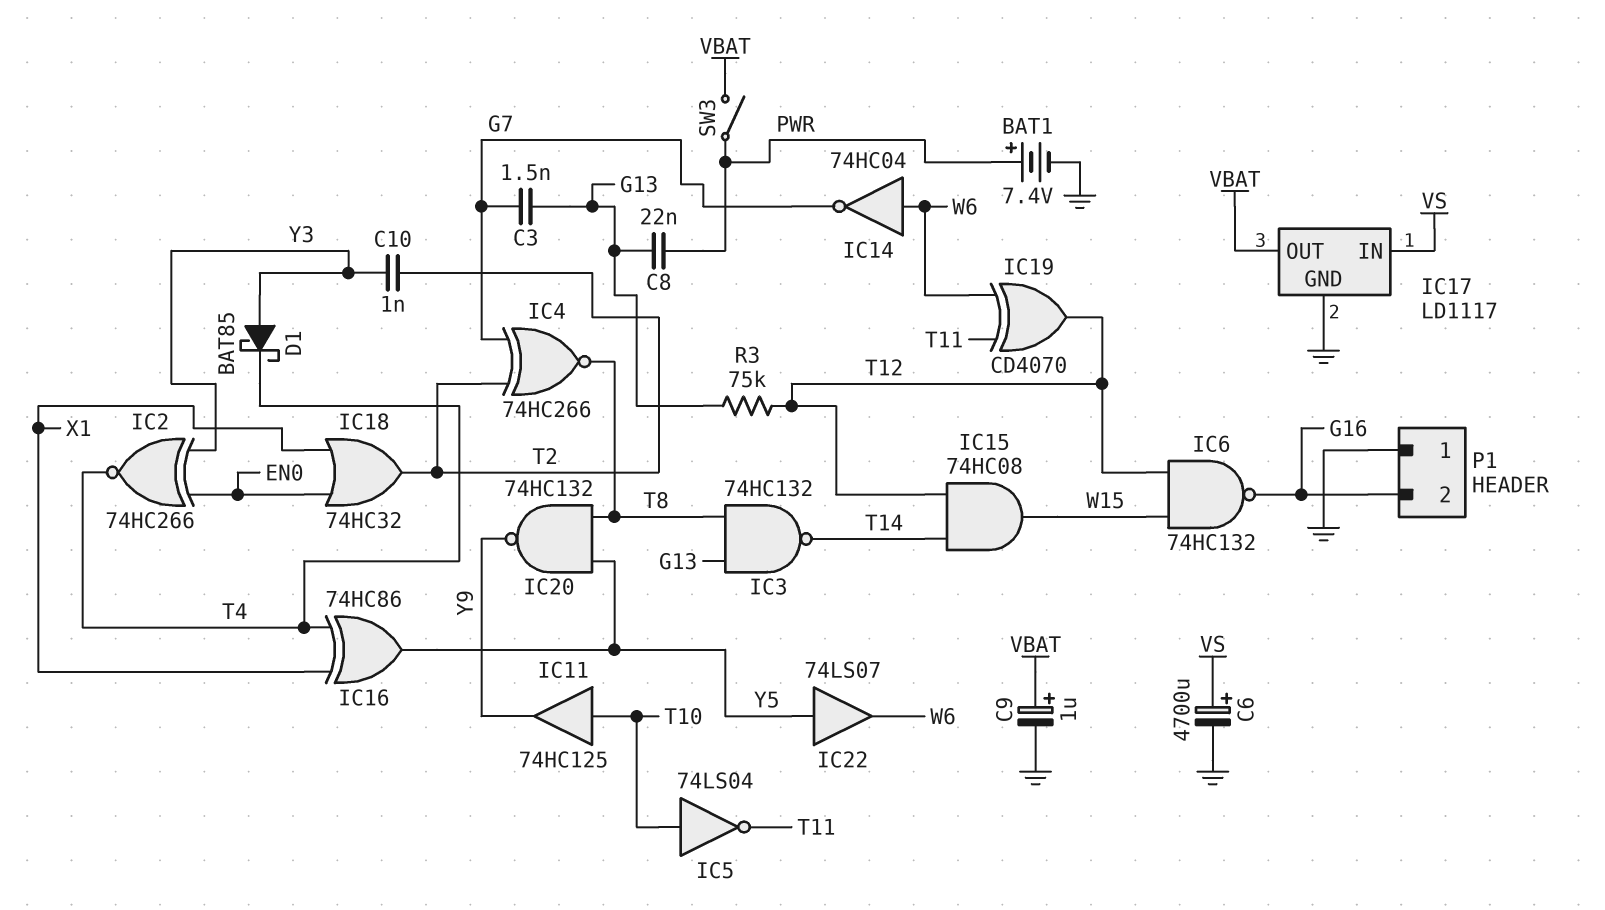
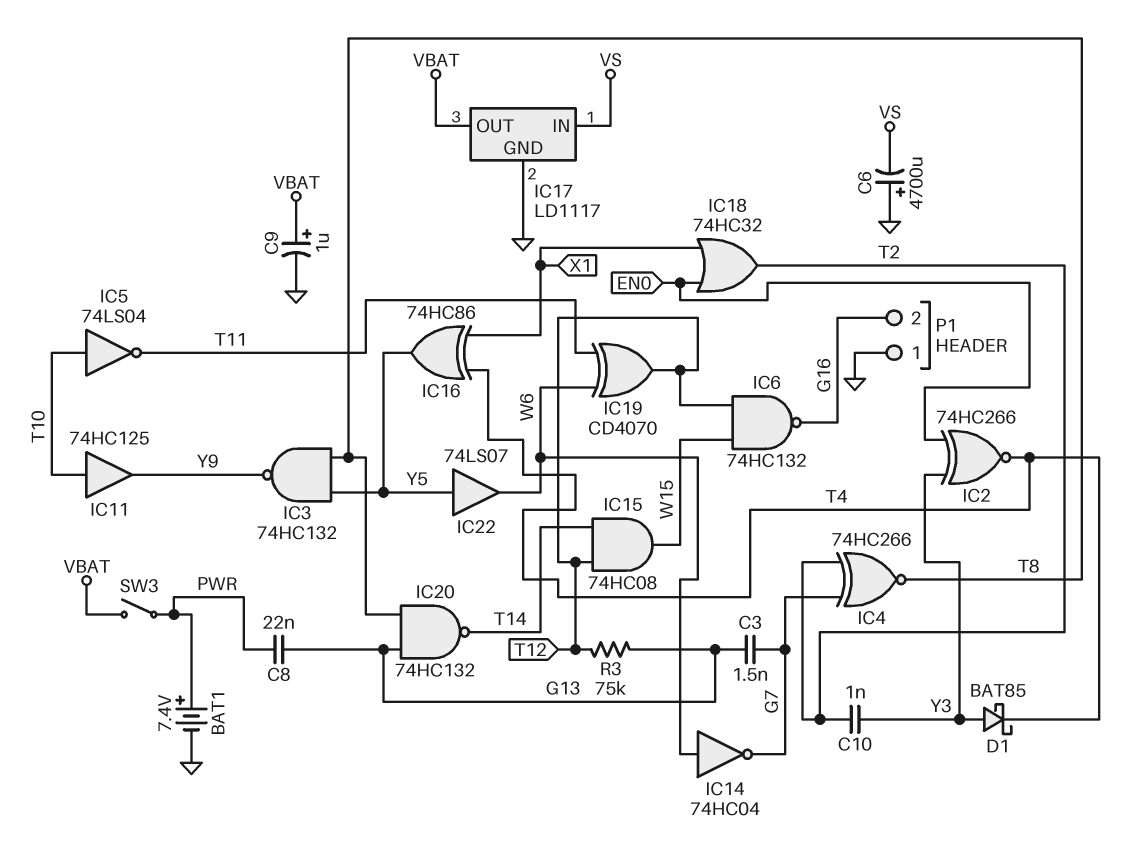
C6: 4700uF (plus VS, minus GND) -> 4700uF (plus GND, minus VS)
IC3: NAND 74HC132 (in G13, in T8, out T14) -> NAND 74HC132 (in T8, in Y5, out Y9)
IC20: NAND 74HC132 (in T8, in Y5, out Y9) -> NAND 74HC132 (in G13, in T8, out T14)

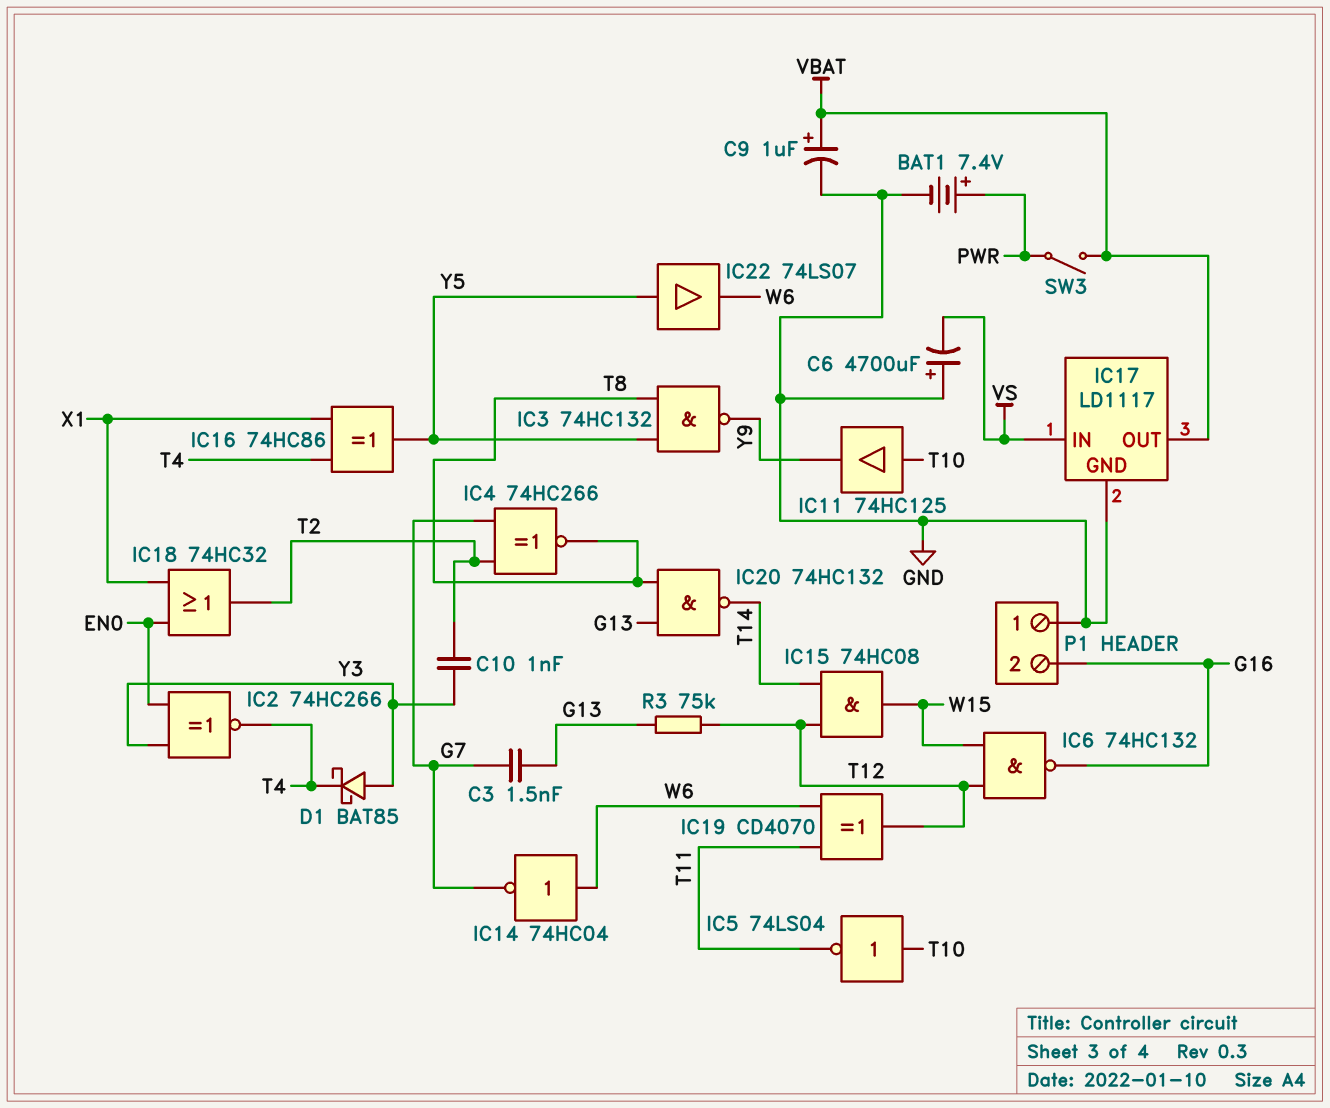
C8: 22nF (G13, PWR) -> none

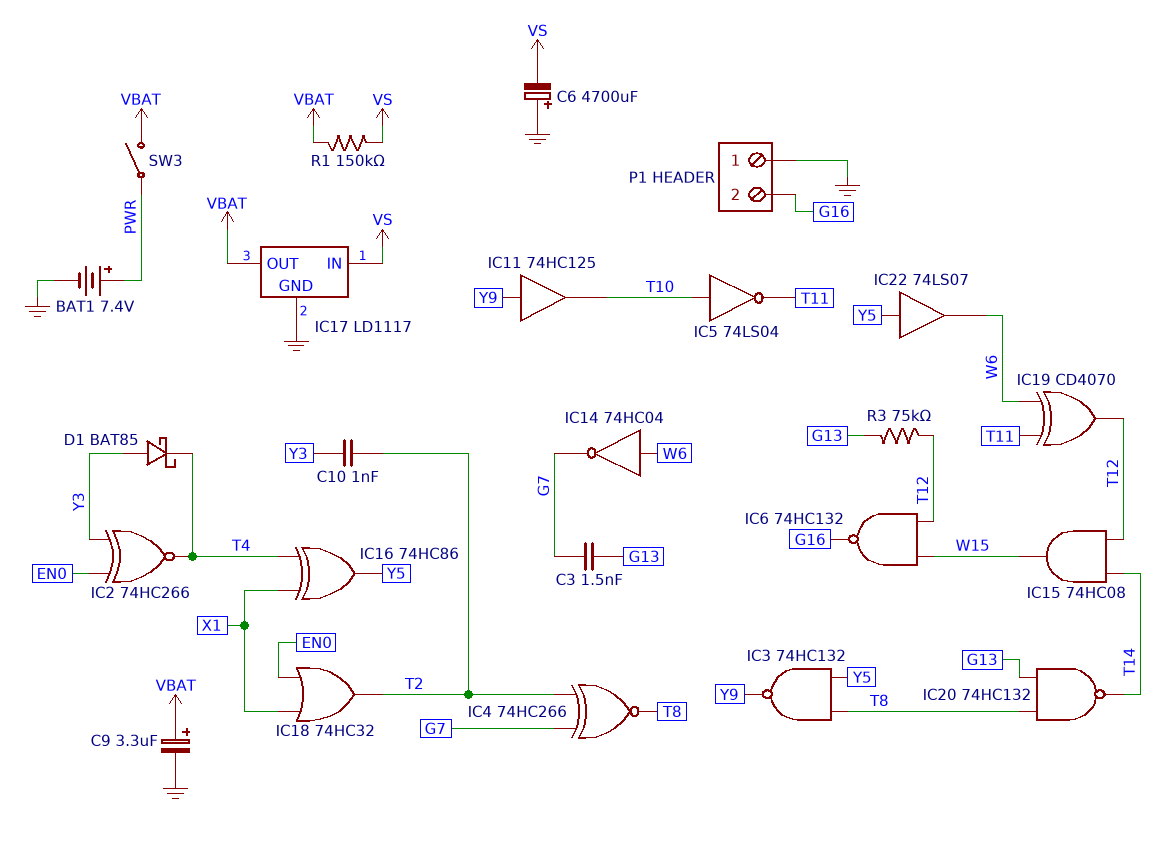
C9: 1uF (plus VBAT, minus GND) -> 3.3uF (plus VBAT, minus GND)
IC11: buffer 74HC125 (in T10, out Y9) -> buffer 74HC125 (in Y9, out T10)
R1: none -> 150k (VBAT, VS)

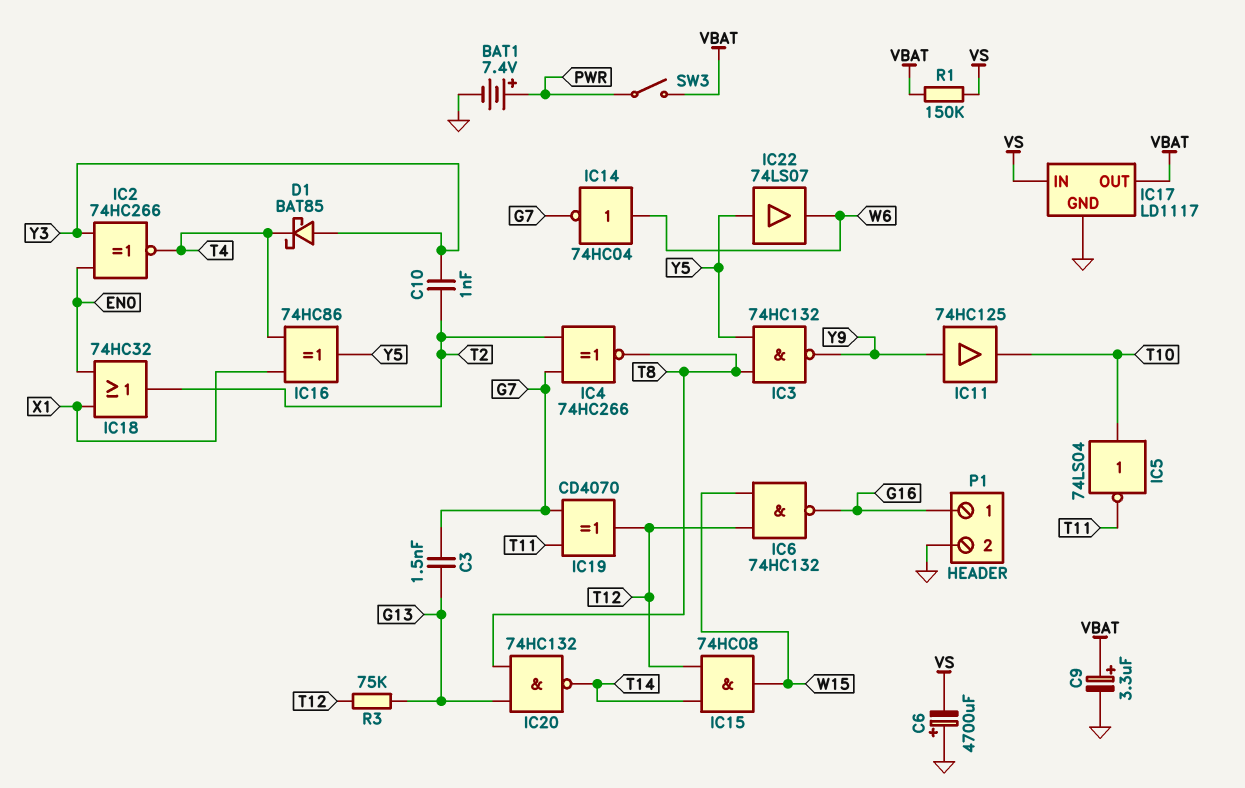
IC19: XOR CD4070 (in T11, in W6, out T12) -> XOR CD4070 (in G7, in T11, out T12)
P1 pin 1: GND -> G16
P1 pin 2: G16 -> GND

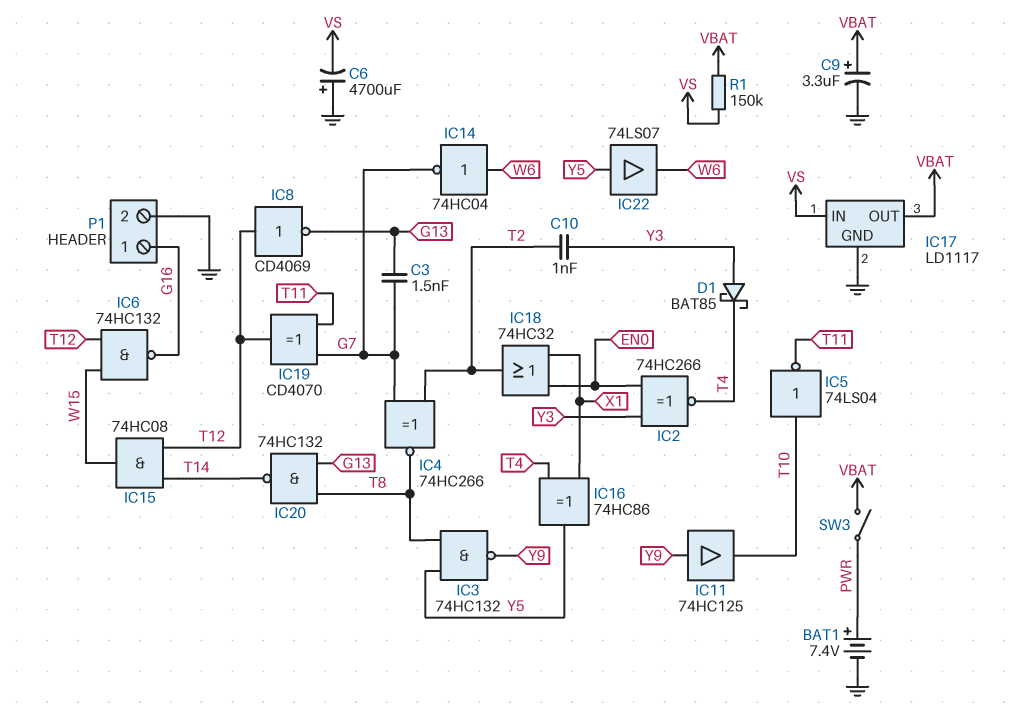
IC8: none -> NOT CD4069 (in T12, out G13)
R3: 75k (G13, T12) -> none

